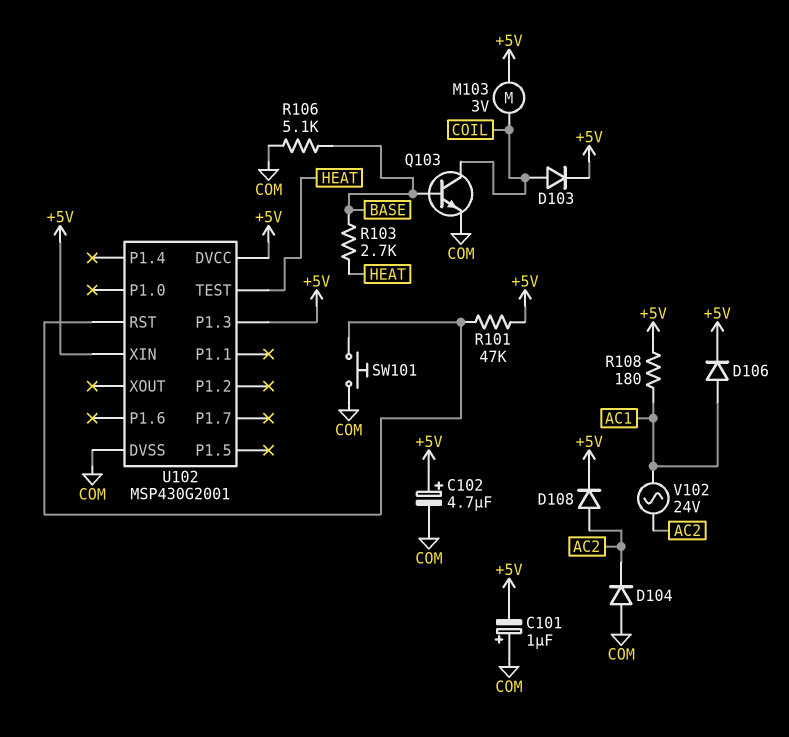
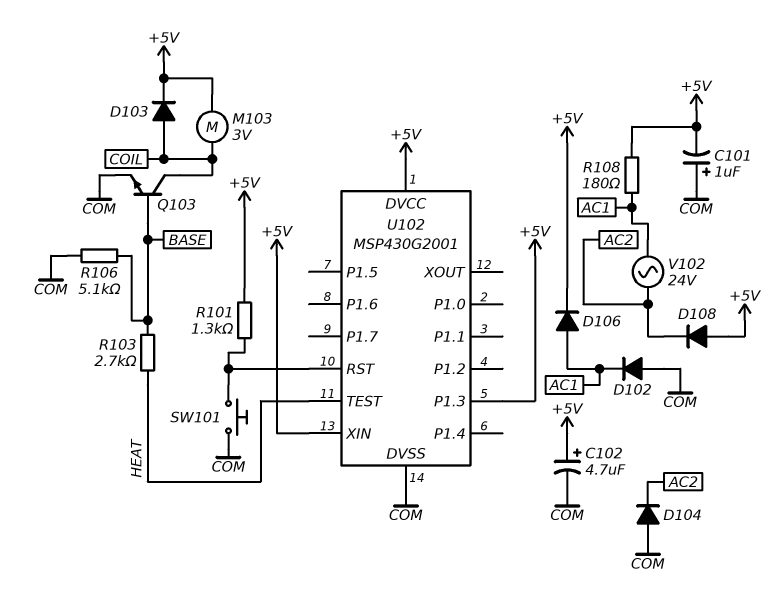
D102: none -> diode (A COM, K AC1)
D108: diode (A AC2, K +5V) -> diode (A +5V, K AC2)
R101: 47k (+5V, U102/RST) -> 1.3k (+5V, U102/RST)

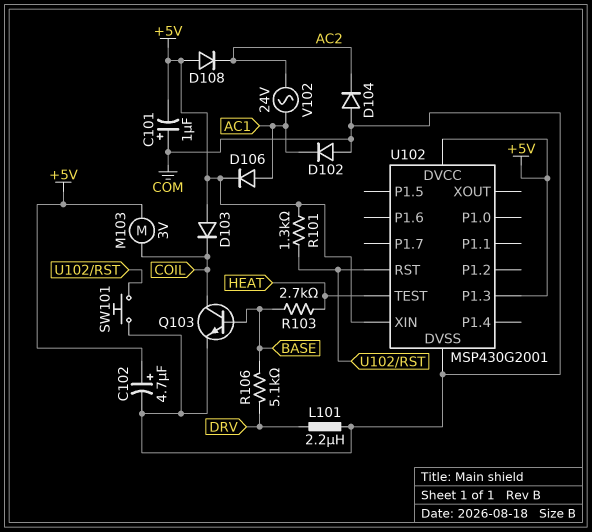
D103: diode (A COIL, K +5V) -> diode (A +5V, K COIL)
L101: none -> 2.2uH (COM, DRV)
R106: 5.1k (BASE, COM) -> 5.1k (BASE, DRV)
R108: 180 (+5V, AC1) -> none

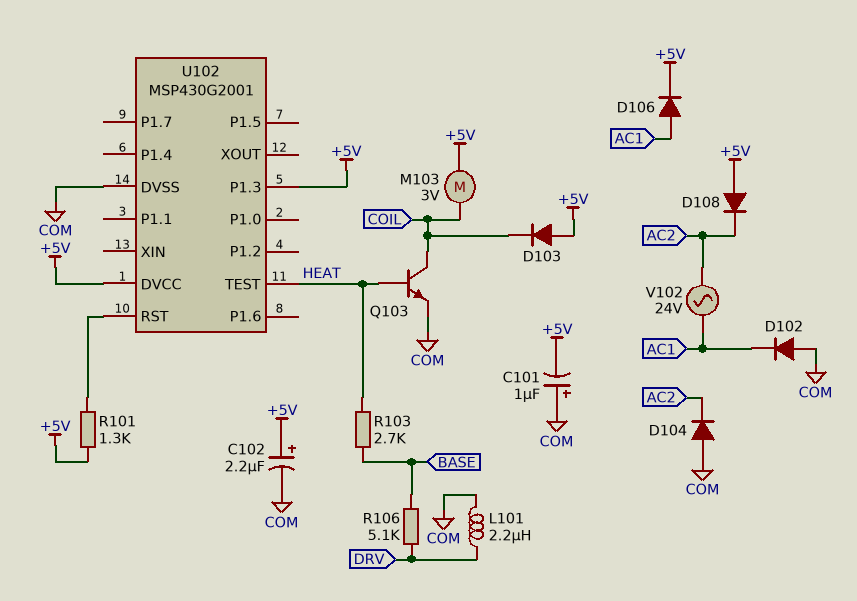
C102: 4.7uF (plus +5V, minus COM) -> 2.2uF (plus +5V, minus COM)
Q103: NPN (B BASE, C COIL, E COM) -> NPN (B HEAT, C COIL, E COM)
SW101: button (COM, U102/RST) -> none
U102 pin XIN: +5V -> none

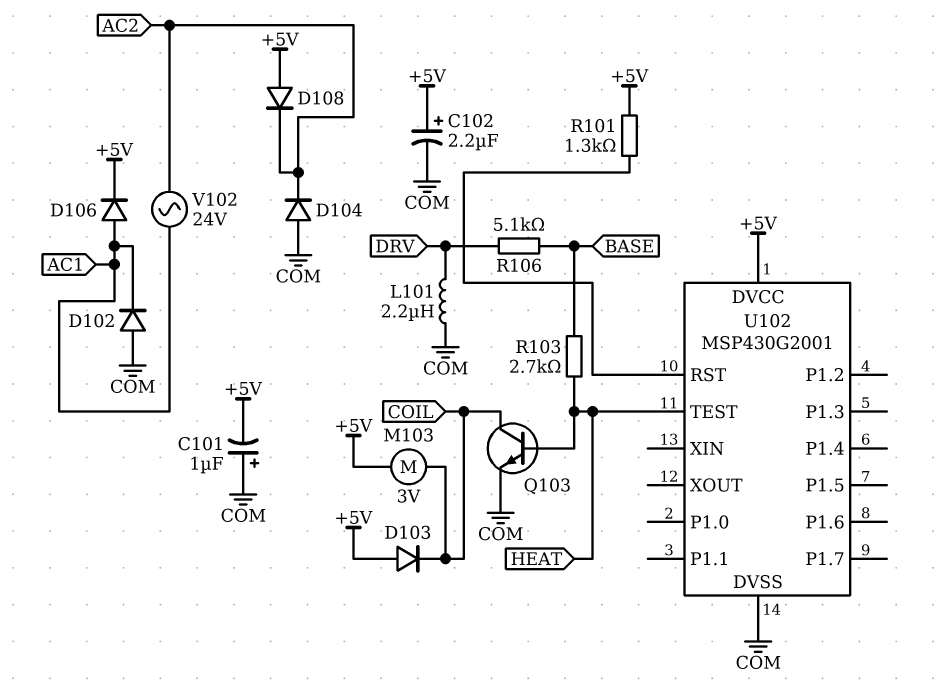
U102 pin P1.3: +5V -> none

